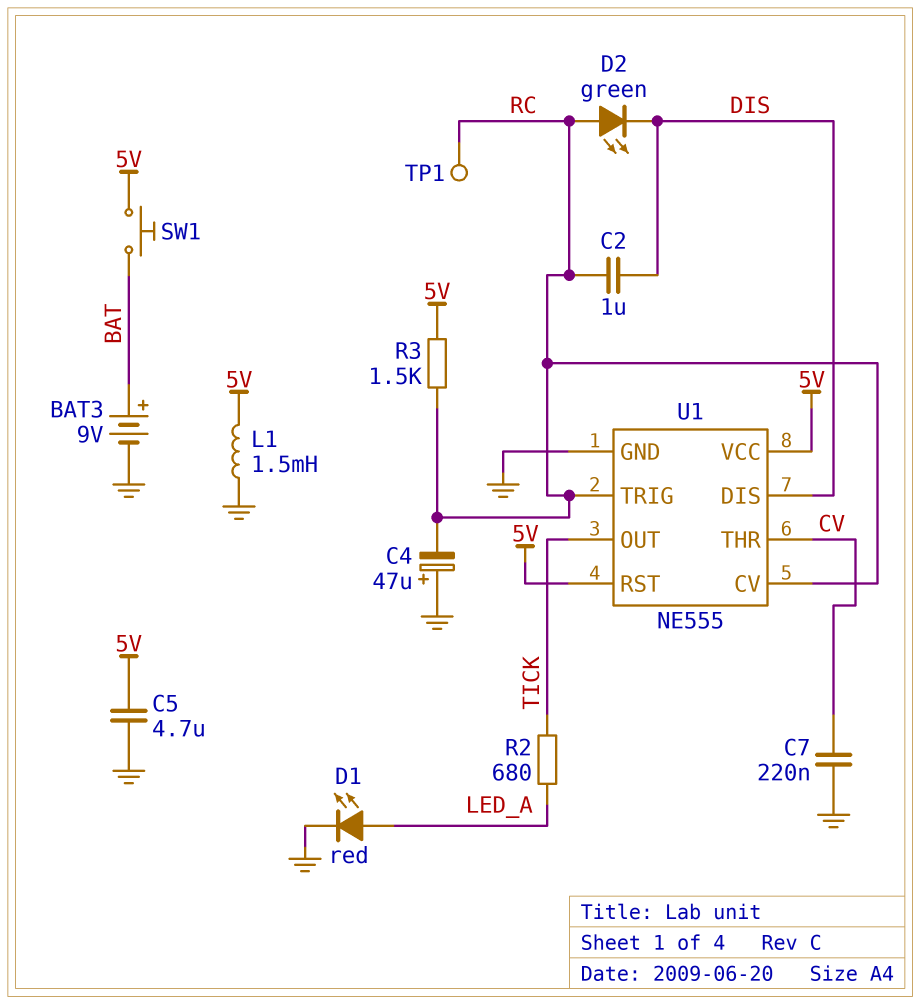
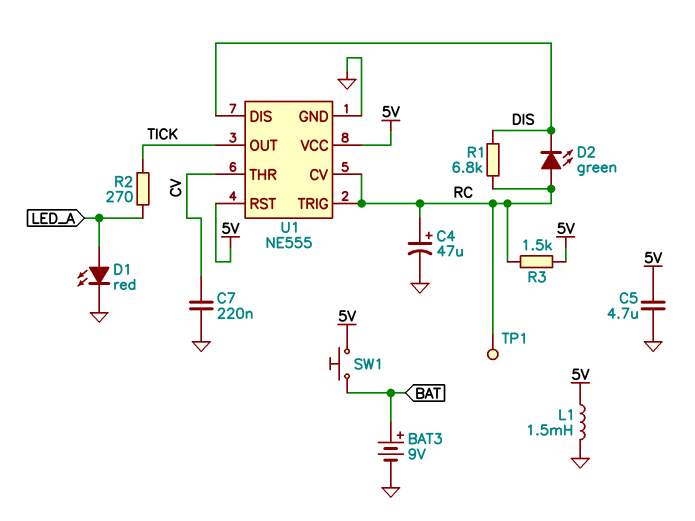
C2: 1uF (DIS, RC) -> none
C4: 47uF (plus GND, minus RC) -> 47uF (plus RC, minus GND)
R1: none -> 6.8k (DIS, RC)
R2: 680 (LED_A, TICK) -> 270 (LED_A, TICK)

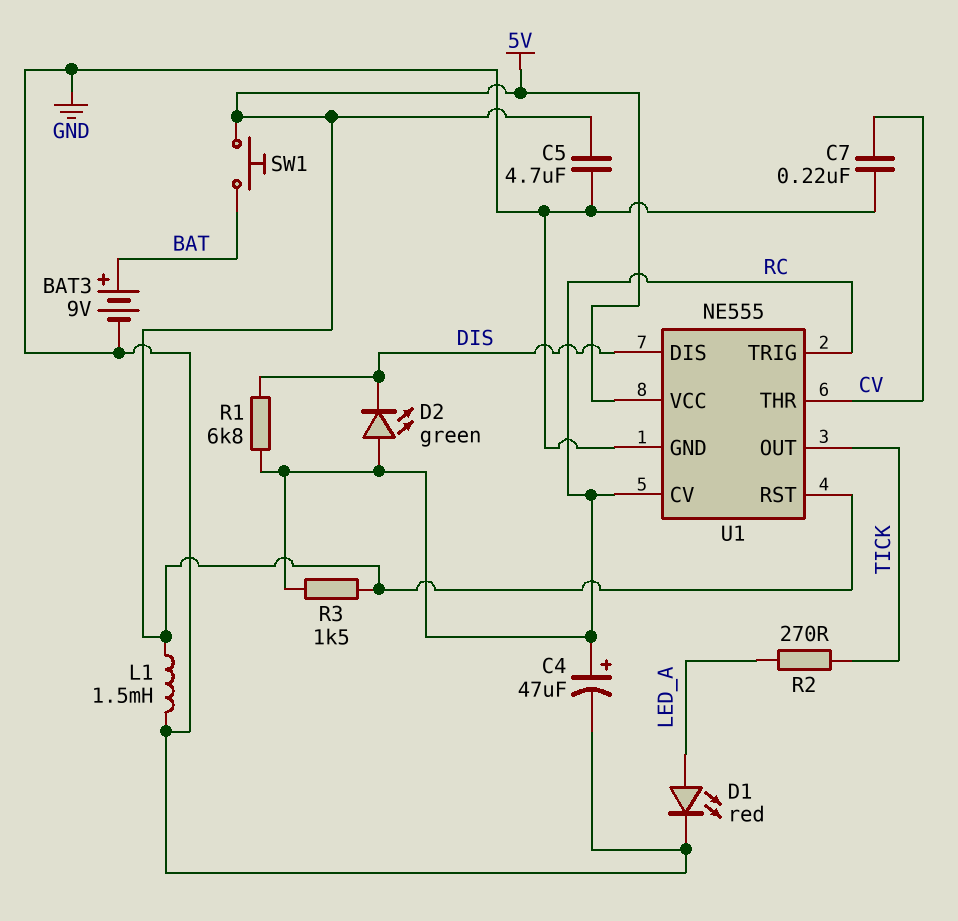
TP1: test point (RC) -> none

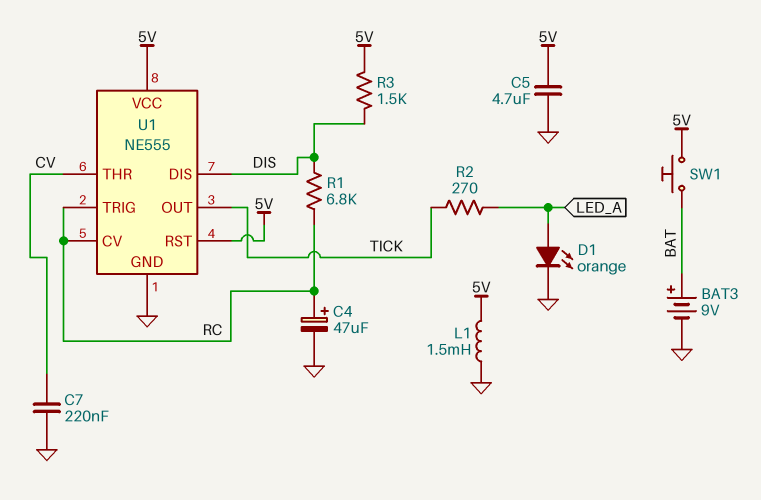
D1: LED red (A LED_A, K GND) -> LED orange (A LED_A, K GND)
D2: LED green (A RC, K DIS) -> none
R3: 1.5k (5V, RC) -> 1.5k (5V, DIS)

